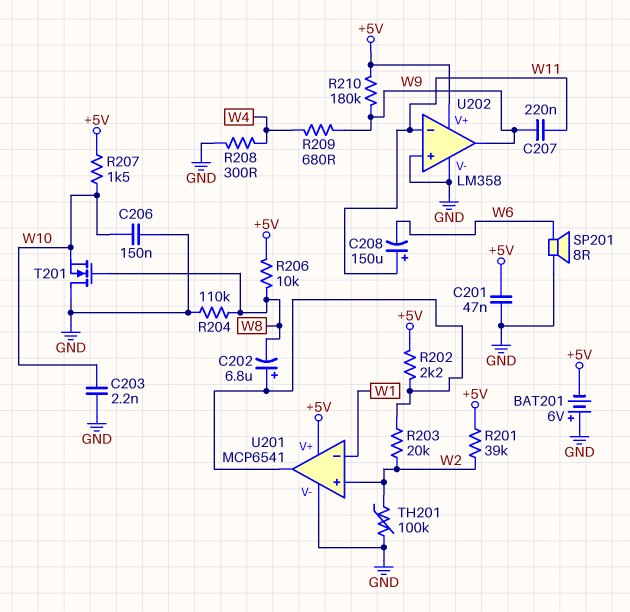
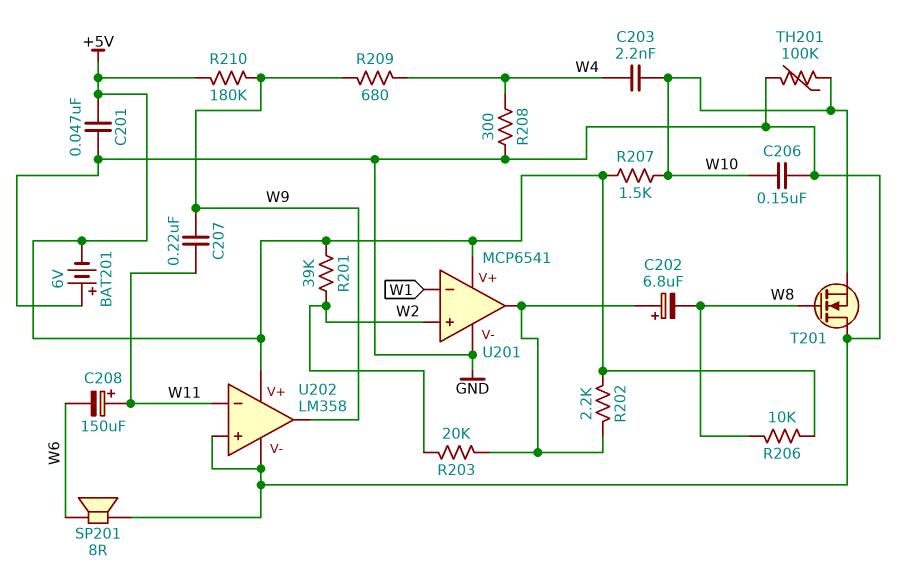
C203: 2.2nF (GND, W10) -> 2.2nF (W4, W10)
R204: 110k (GND, W8) -> none
TH201: 100k (GND, W2) -> 100k (GND, W10)

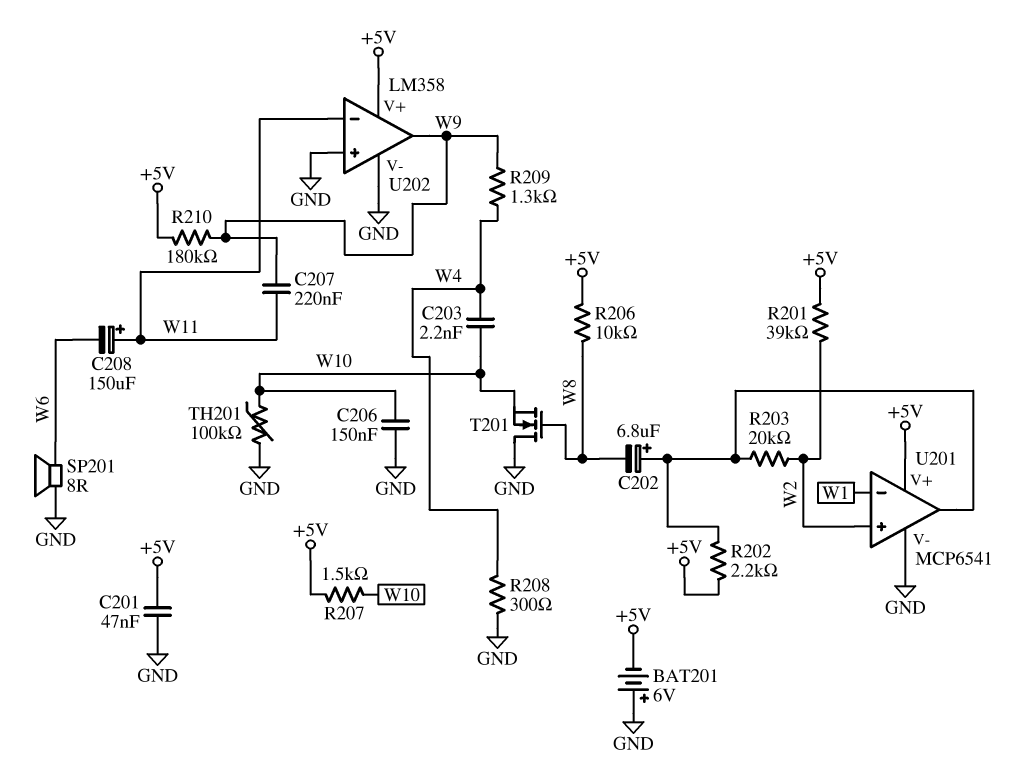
R209: 680 (W4, W9) -> 1.3k (W4, W9)

